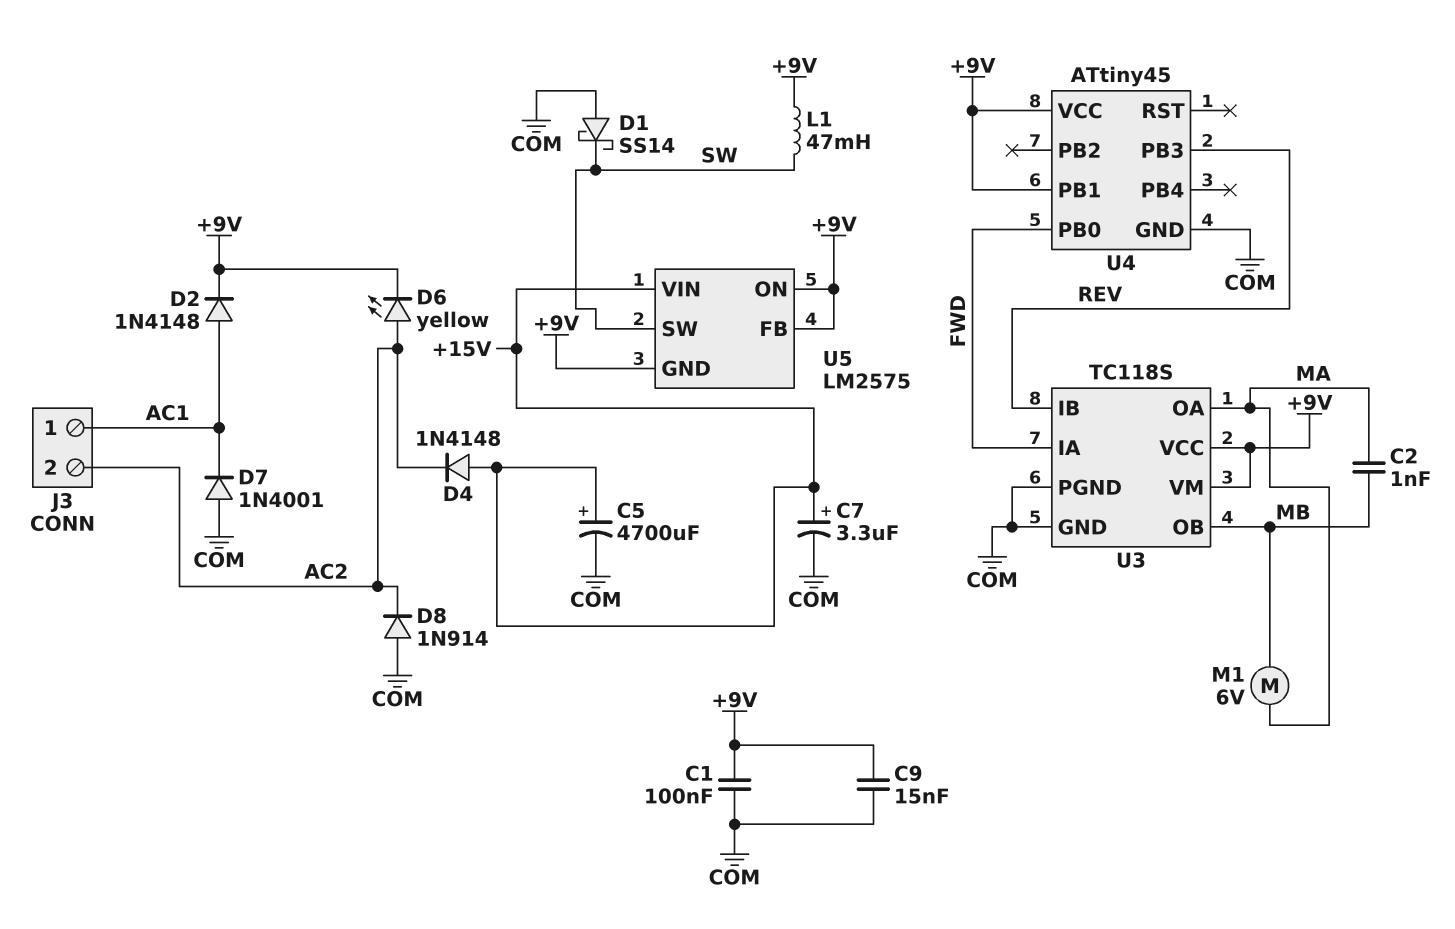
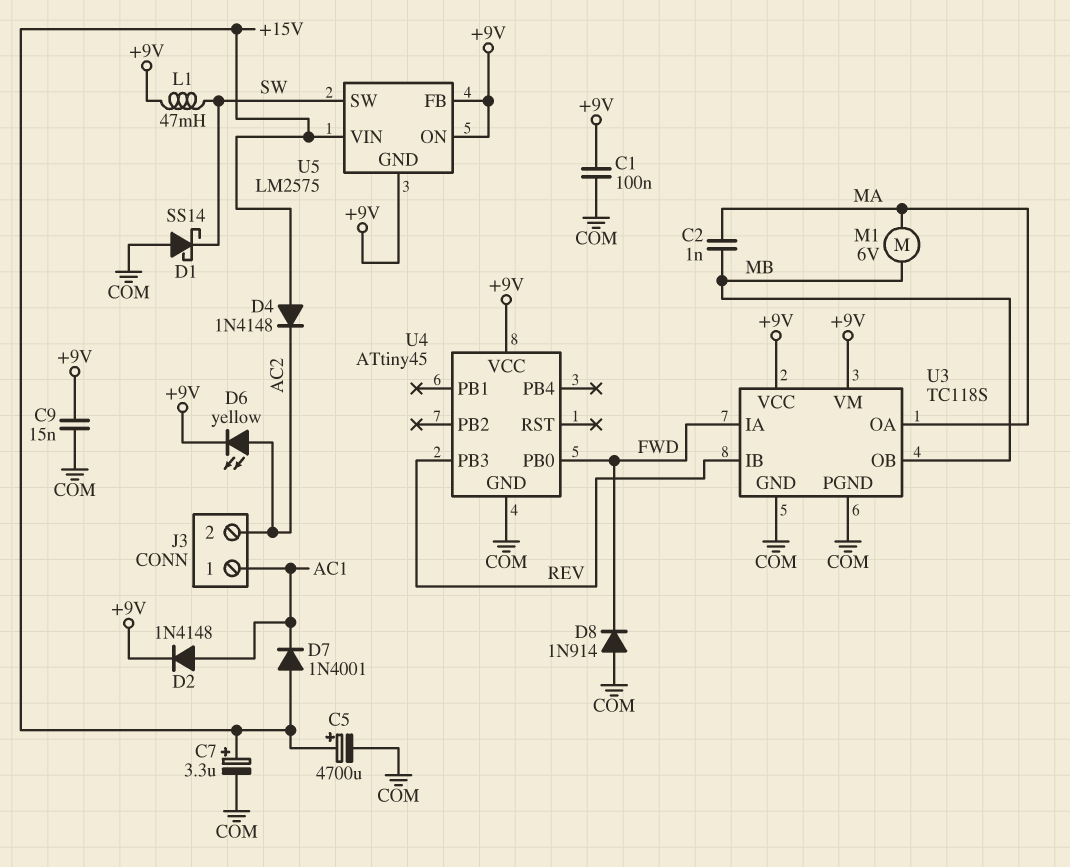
D7: diode 1N4001 (A COM, K AC1) -> diode 1N4001 (A +15V, K AC1)
D8: diode 1N914 (A COM, K AC2) -> diode 1N914 (A COM, K FWD)
U4 pin PB1: +9V -> none

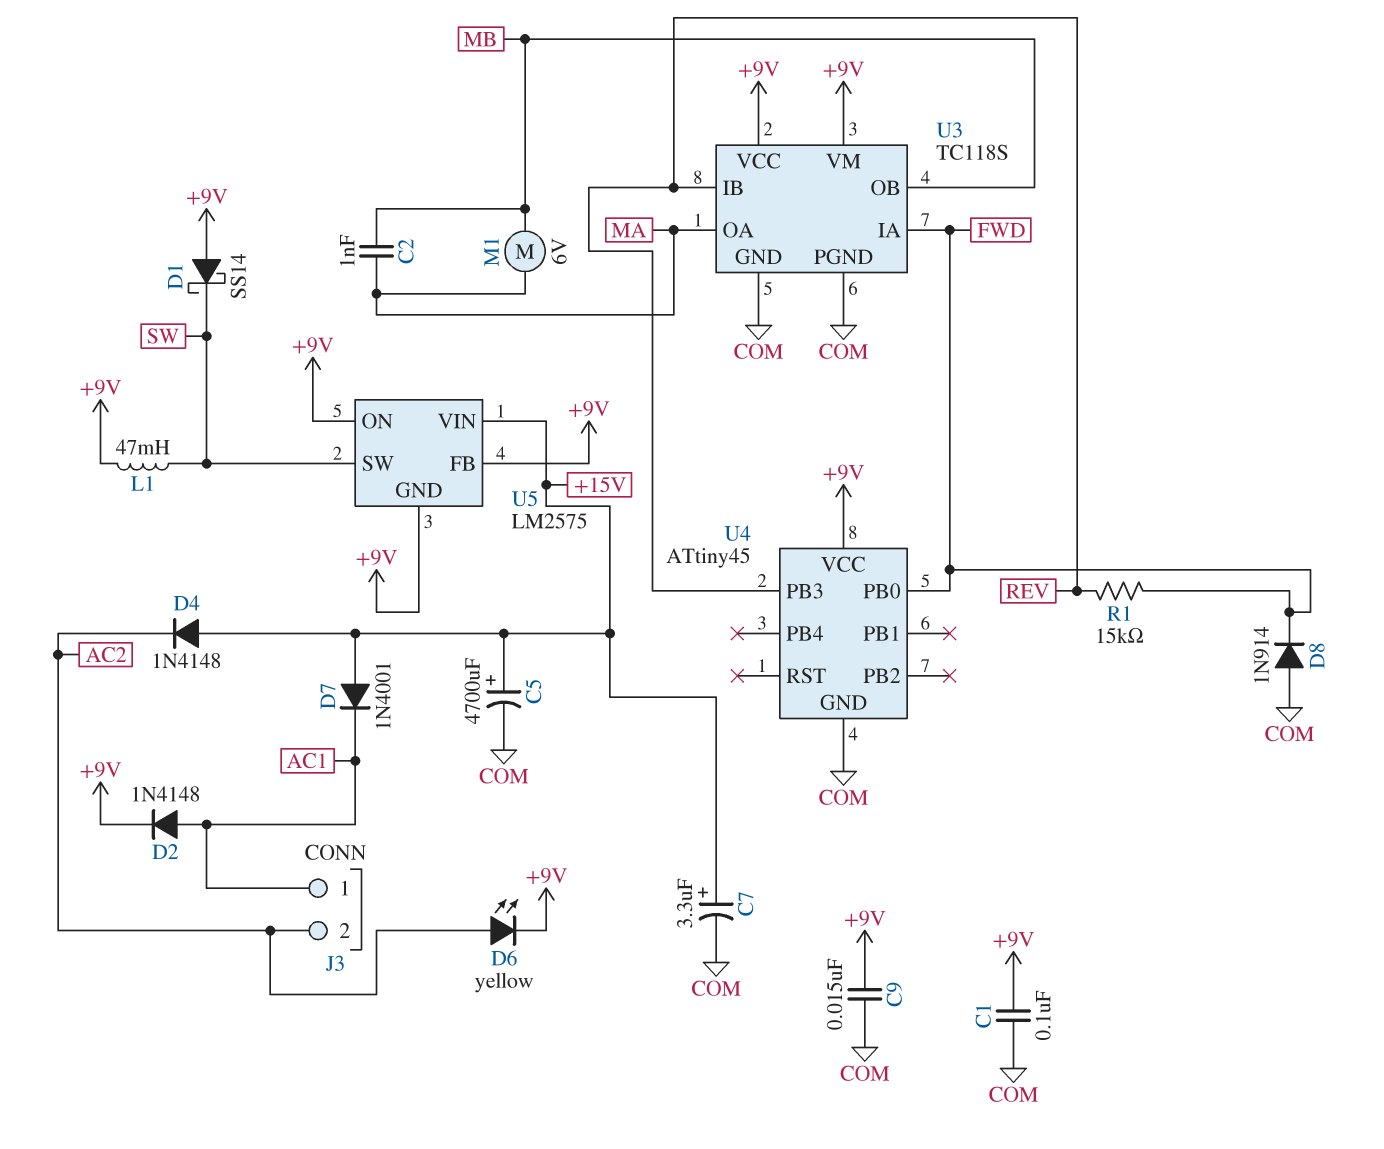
D1: schottky SS14 (A COM, K SW) -> schottky SS14 (A +9V, K SW)
R1: none -> 15k (FWD, REV)

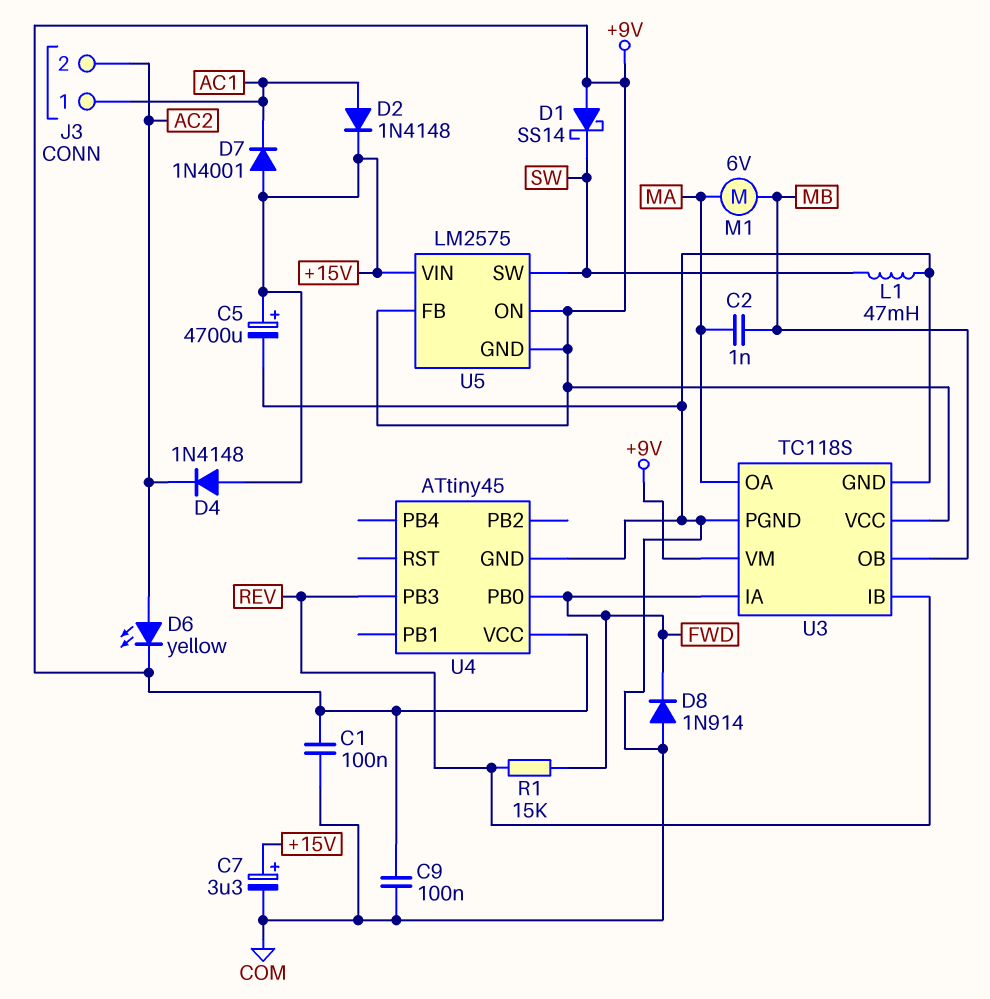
C9: 15nF (+9V, COM) -> 100nF (+9V, COM)
D2: diode 1N4148 (A AC1, K +9V) -> diode 1N4148 (A AC1, K +15V)
L1: 47mH (+9V, SW) -> 47mH (COM, SW)

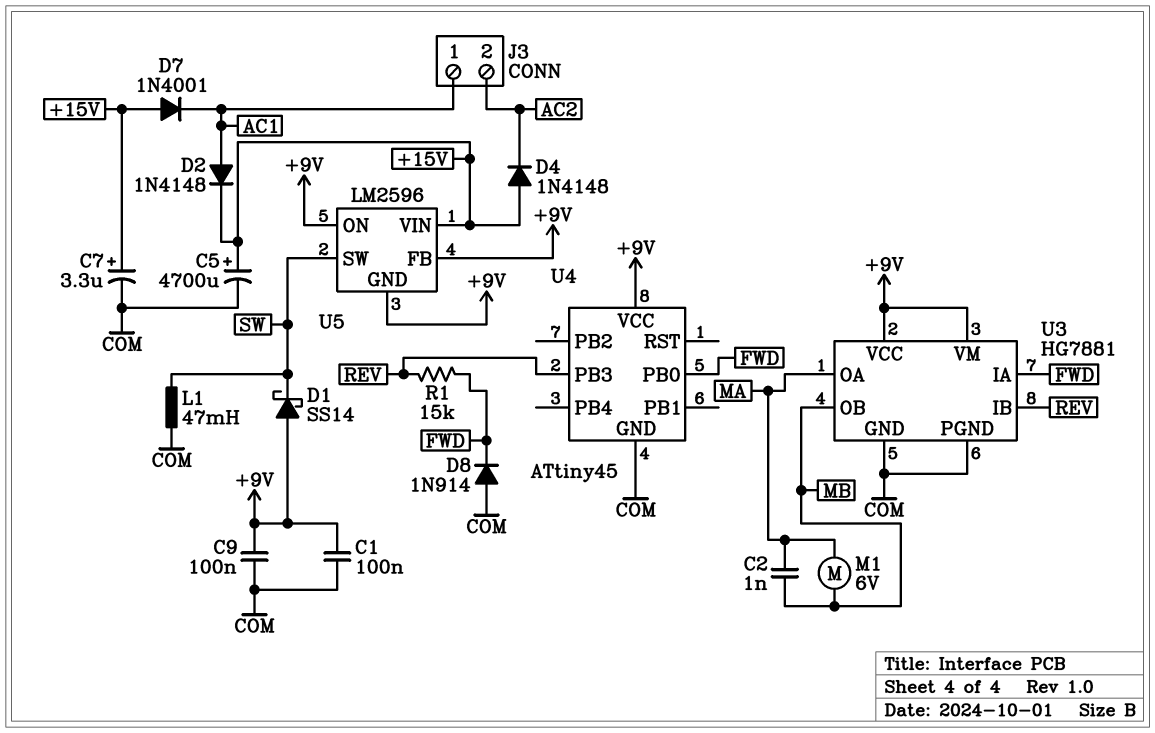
D6: LED yellow (A AC2, K +9V) -> none
U3: TC118S -> HG7881
U5: LM2575 -> LM2596

